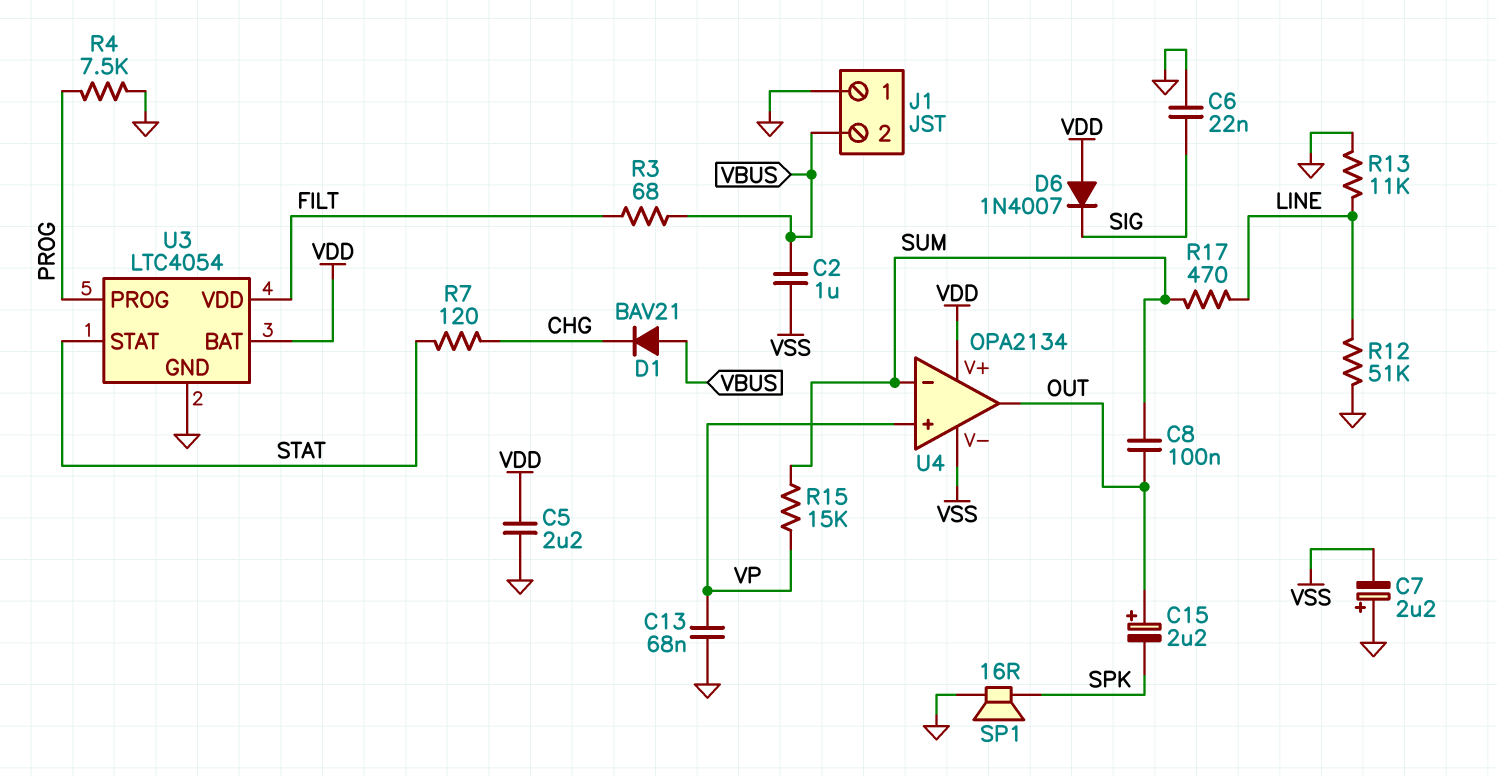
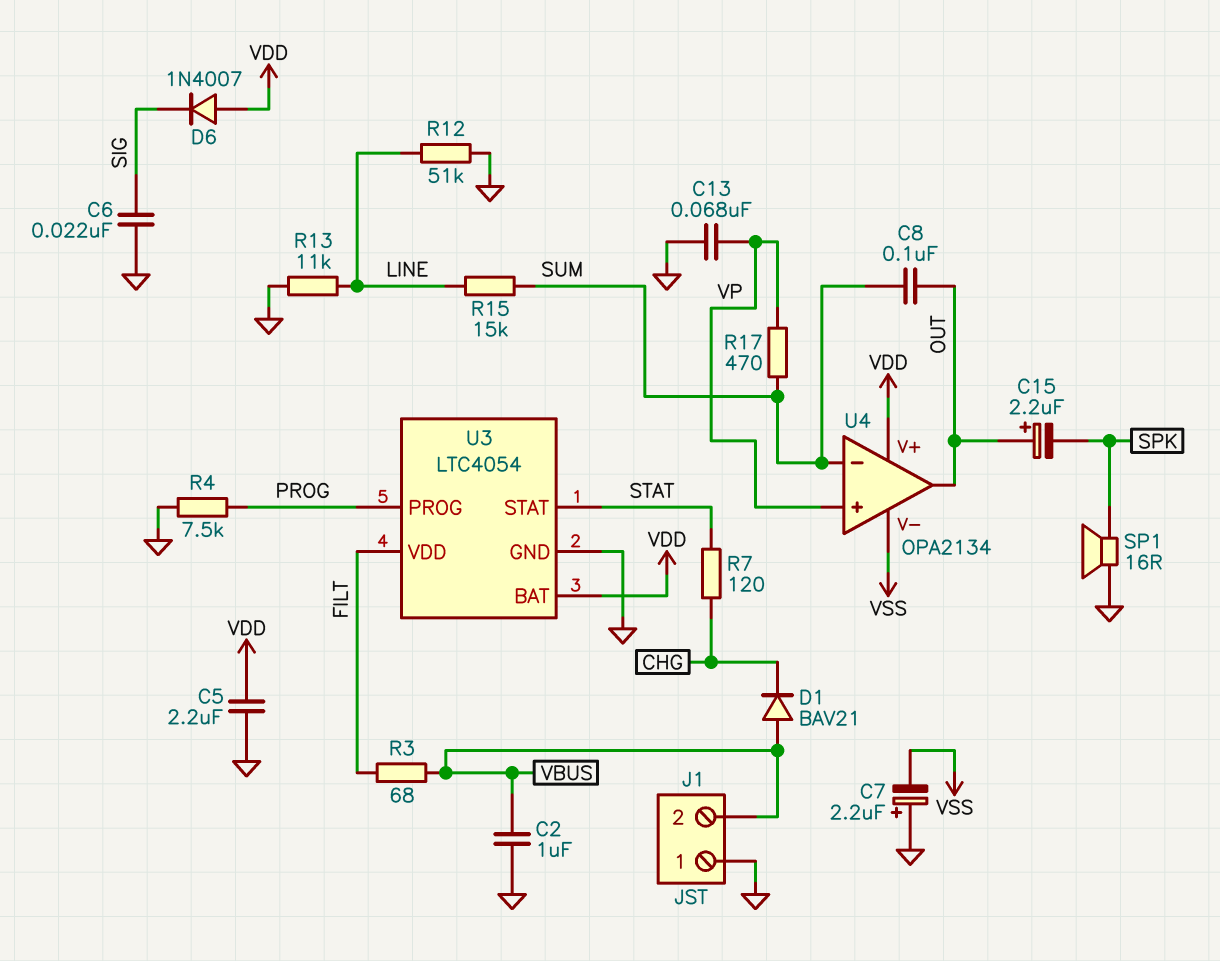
C2: 1uF (VBUS, VSS) -> 1uF (GND, VBUS)
R15: 15k (SUM, VP) -> 15k (LINE, SUM)
R17: 470 (LINE, SUM) -> 470 (SUM, VP)

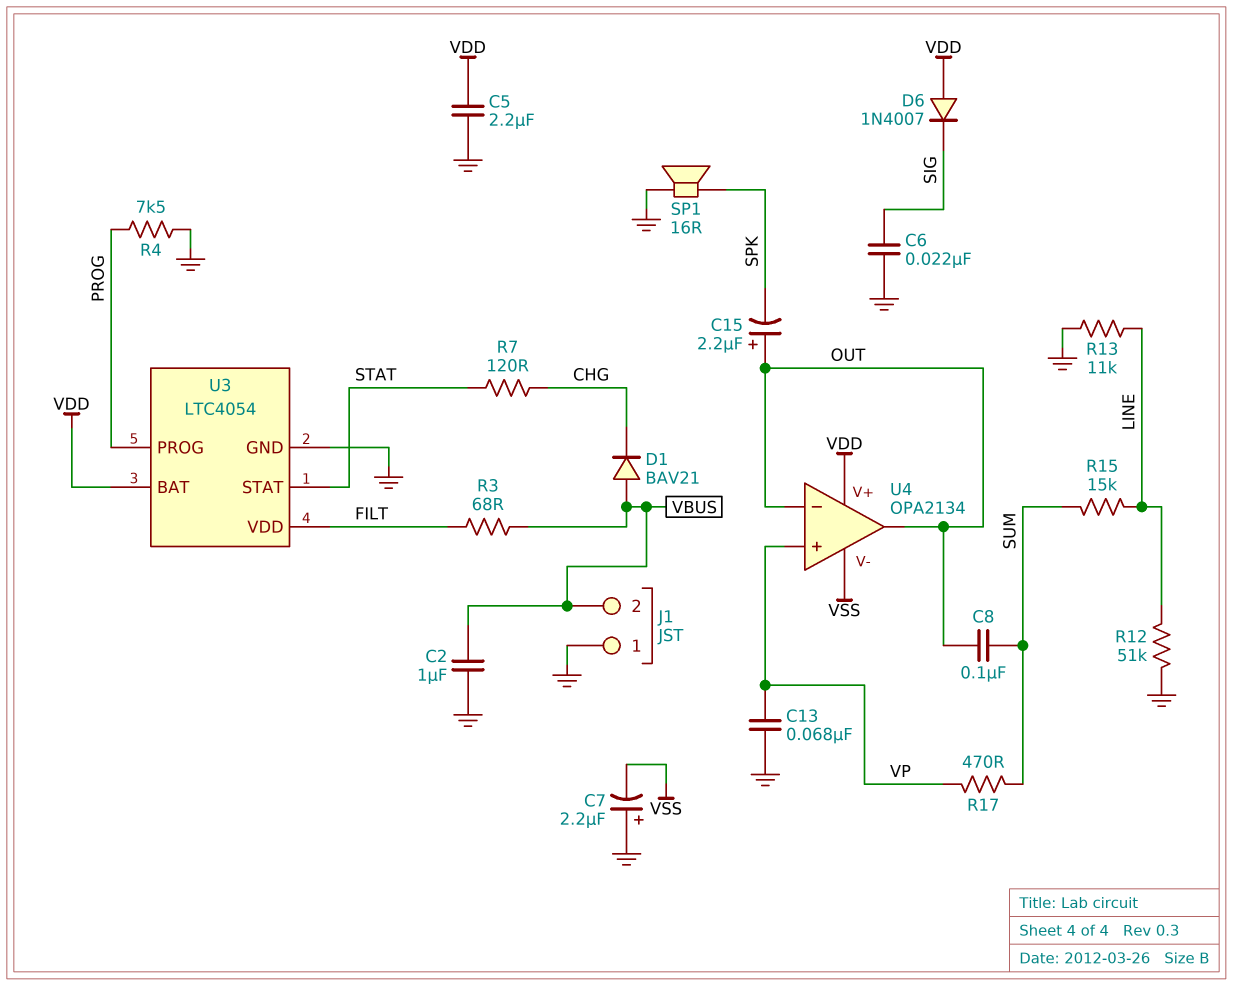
U4 pin in-: SUM -> OUT

